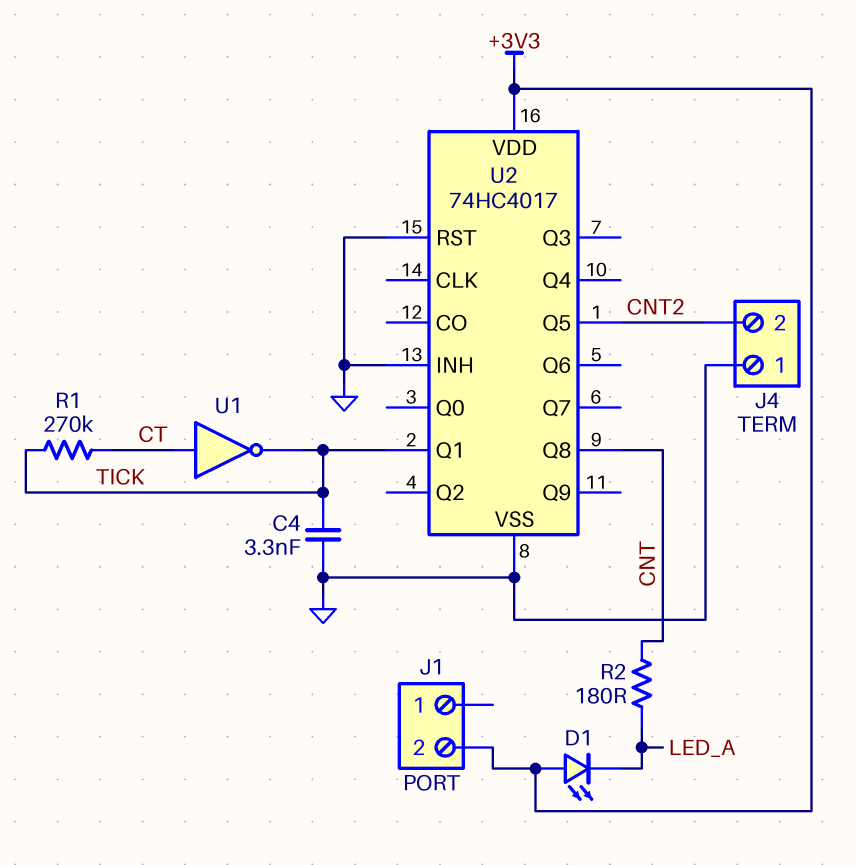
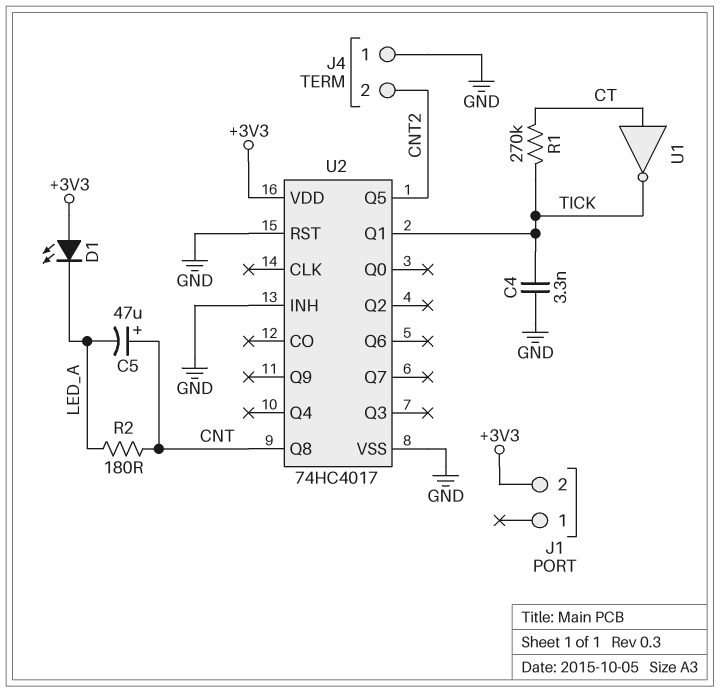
C5: none -> 47uF (plus CNT, minus LED_A)

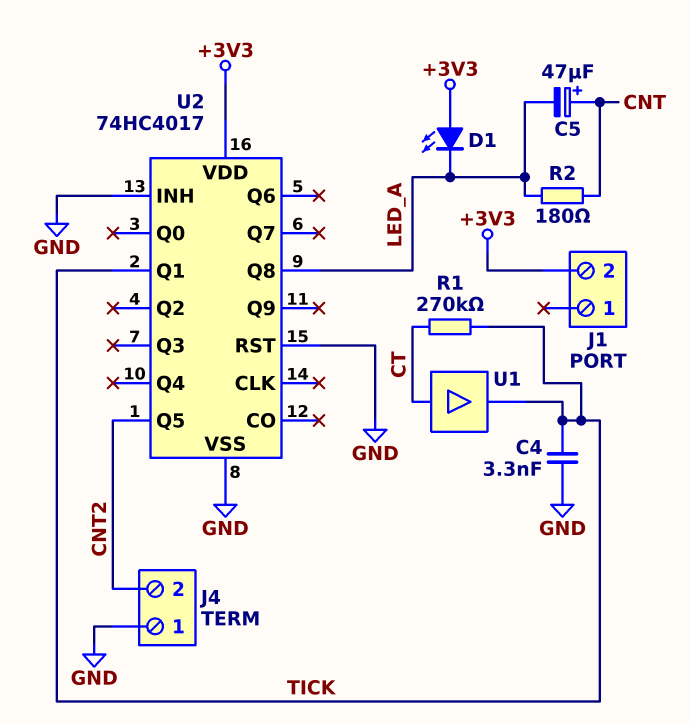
U1: NOT (in CT, out TICK) -> buffer (in CT, out TICK)
U2 pin Q8: CNT -> LED_A

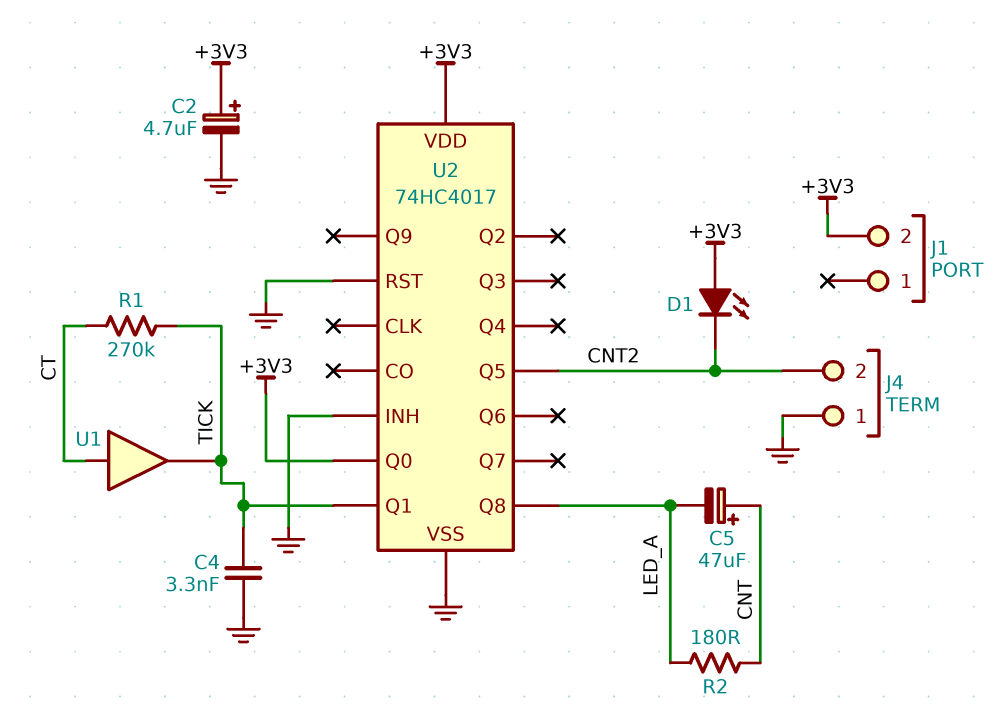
C2: none -> 4.7uF (plus +3V3, minus GND)
D1: LED (A +3V3, K LED_A) -> LED (A +3V3, K CNT2)
U2 pin Q0: none -> +3V3

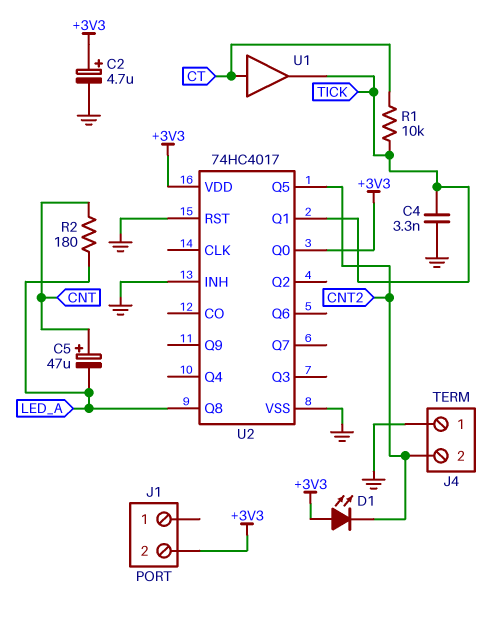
R1: 270k (CT, TICK) -> 10k (CT, TICK)

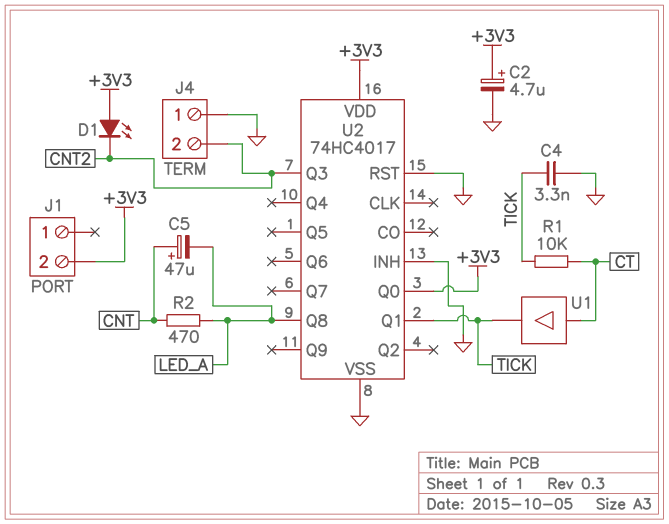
R2: 180 (CNT, LED_A) -> 470 (CNT, LED_A)
U2 pin Q3: none -> CNT2
U2 pin Q5: CNT2 -> none

